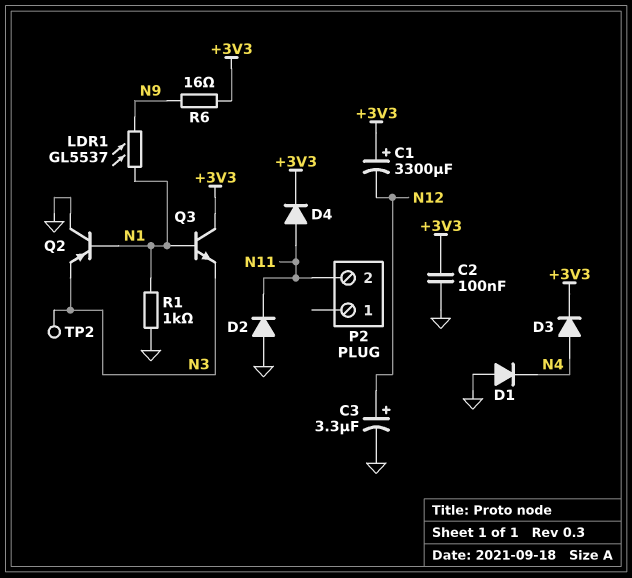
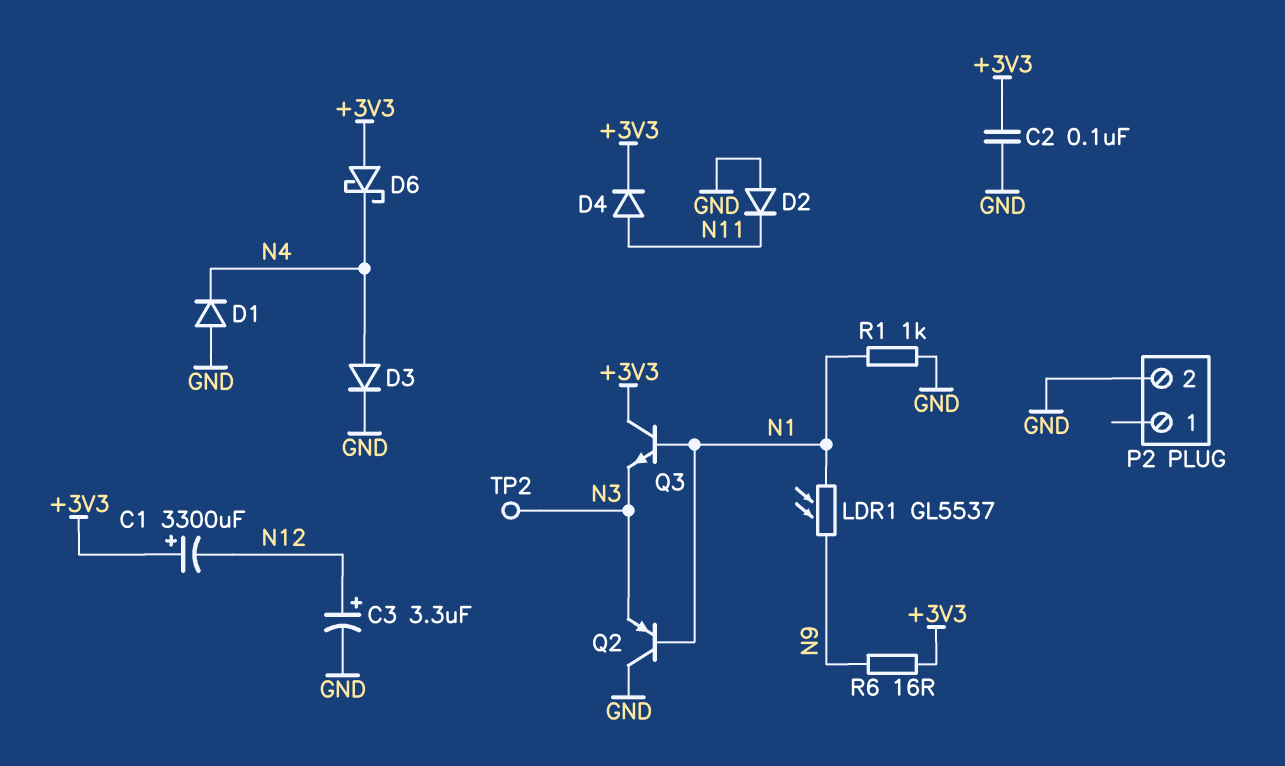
D3: diode (A N4, K +3V3) -> diode (A N4, K GND)
D6: none -> schottky (A +3V3, K N4)
P2 pin 2: N11 -> GND

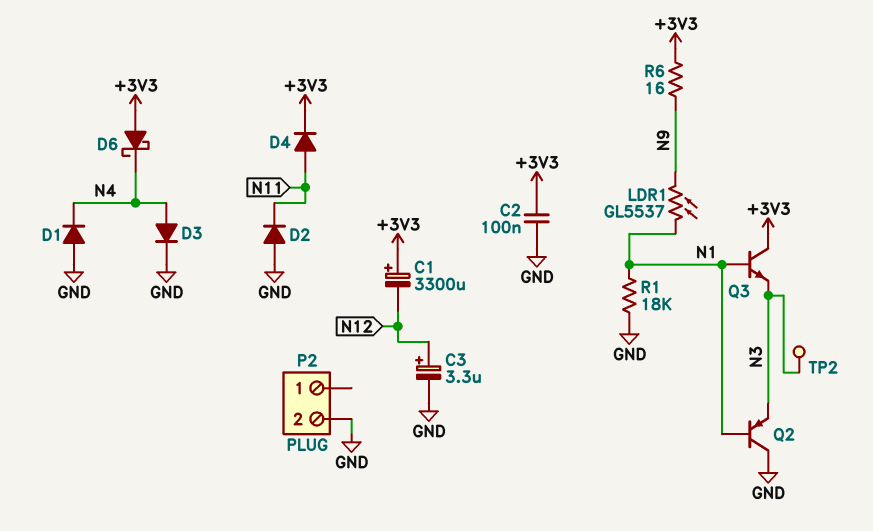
R1: 1k (GND, N1) -> 18k (GND, N1)

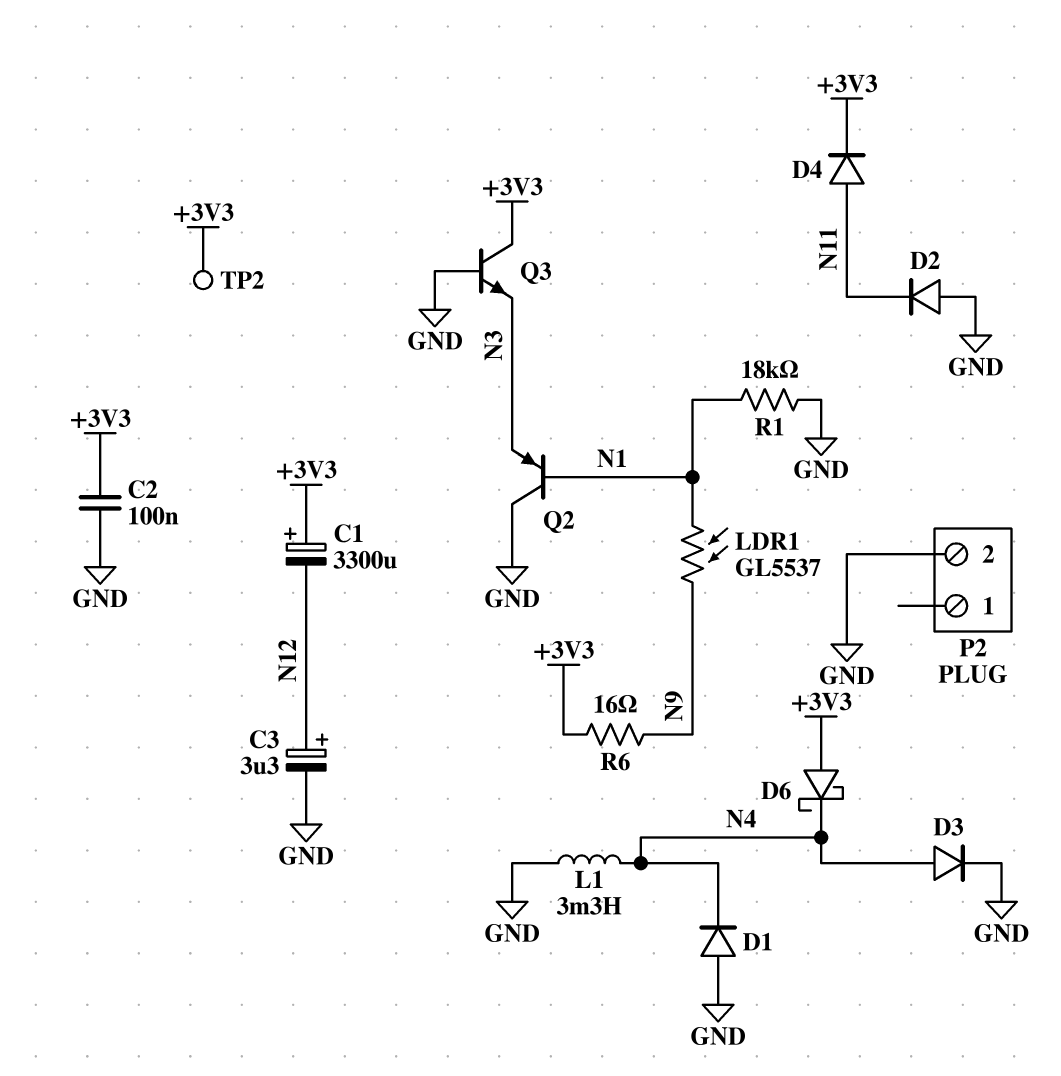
L1: none -> 3.3mH (GND, N4)
Q3: NPN (B N1, C +3V3, E N3) -> NPN (B GND, C +3V3, E N3)
TP2: test point (N3) -> test point (+3V3)

